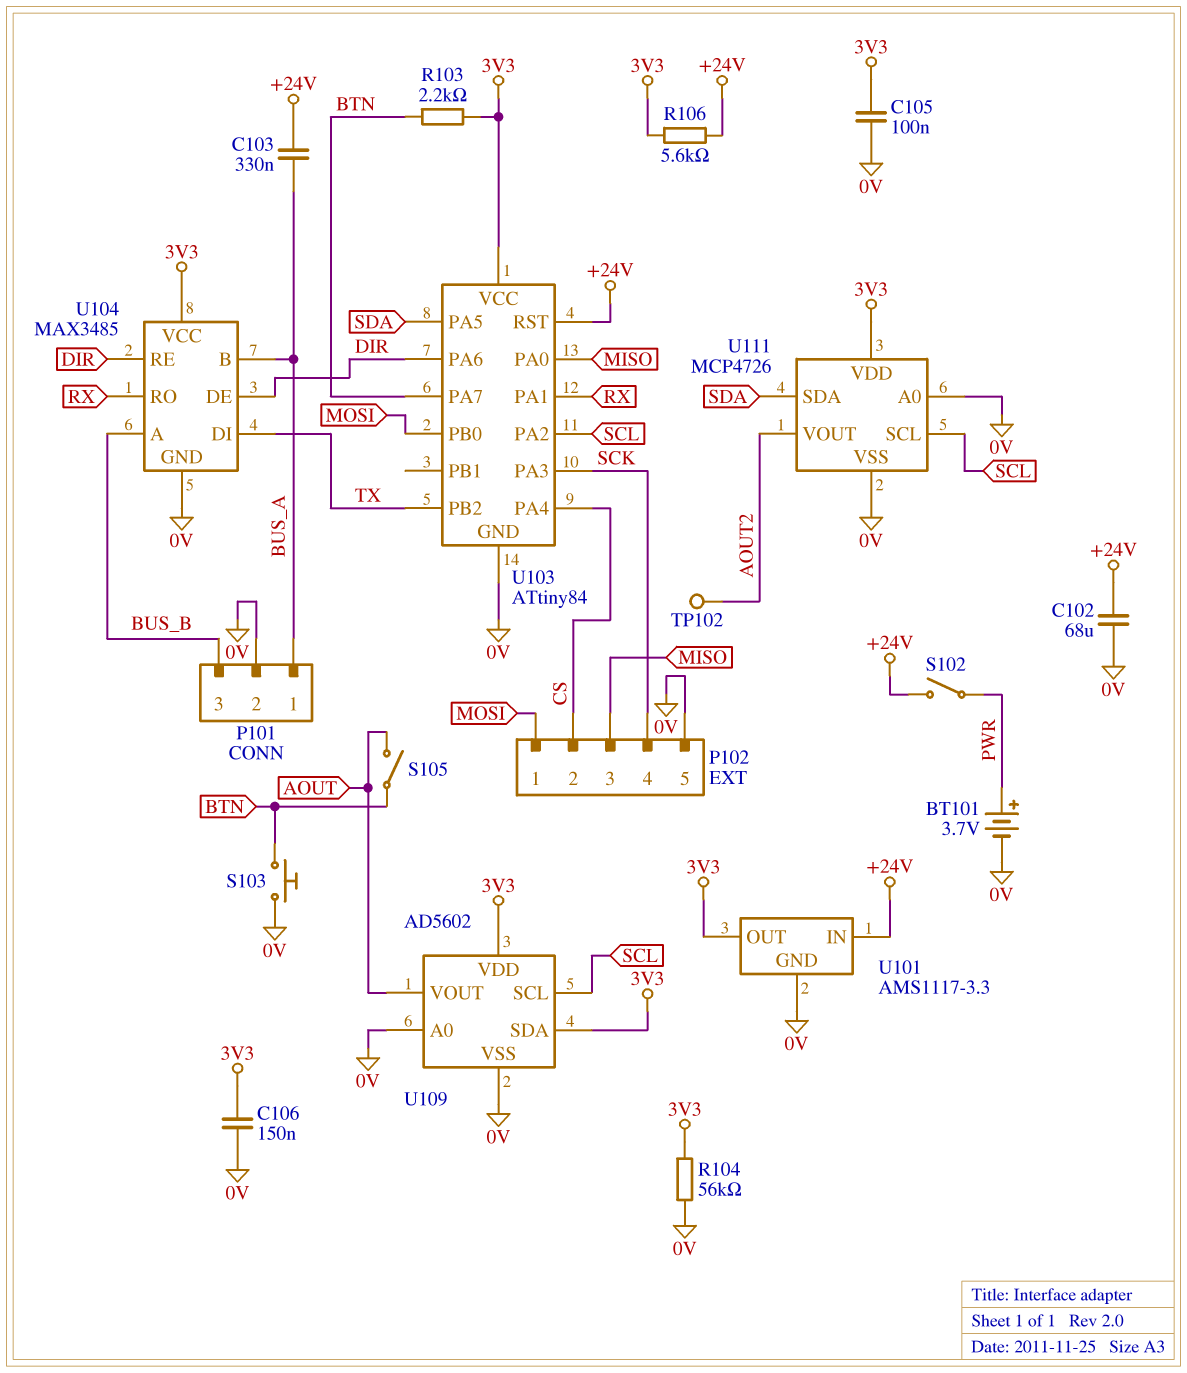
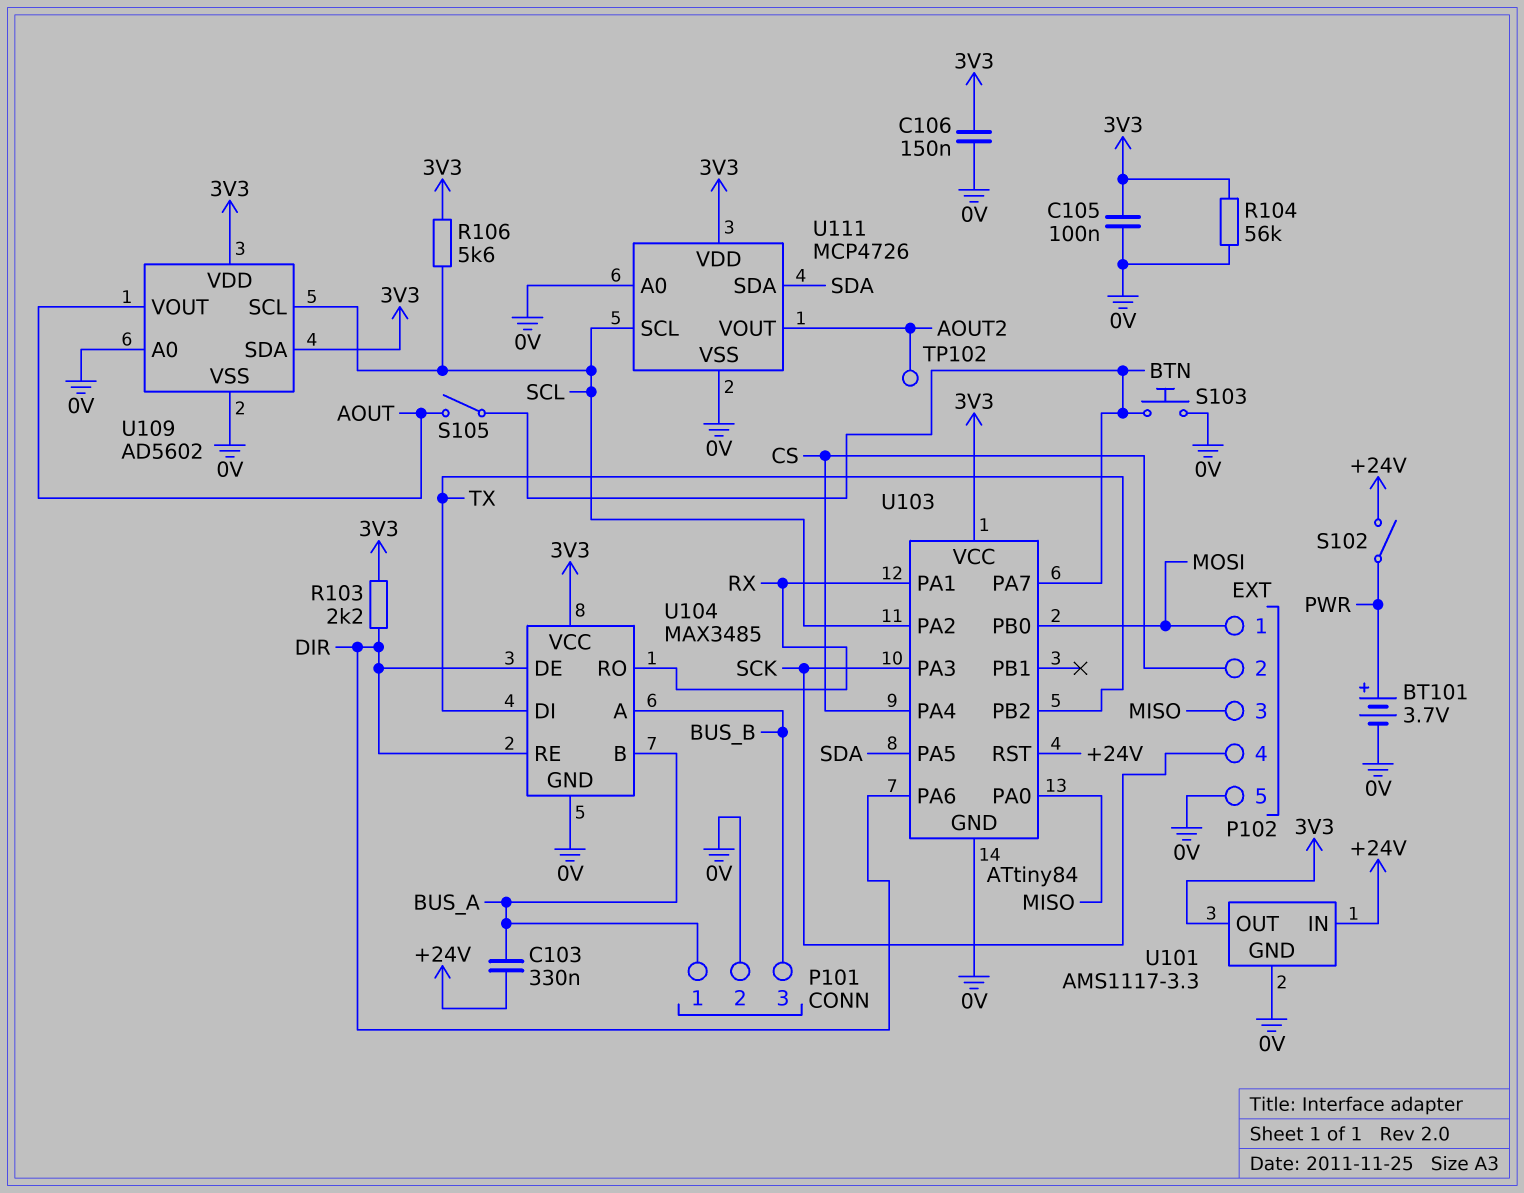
C102: 68uF (+24V, 0V) -> none
R103: 2.2k (3V3, BTN) -> 2.2k (3V3, DIR)
R106: 5.6k (+24V, 3V3) -> 5.6k (3V3, SCL)

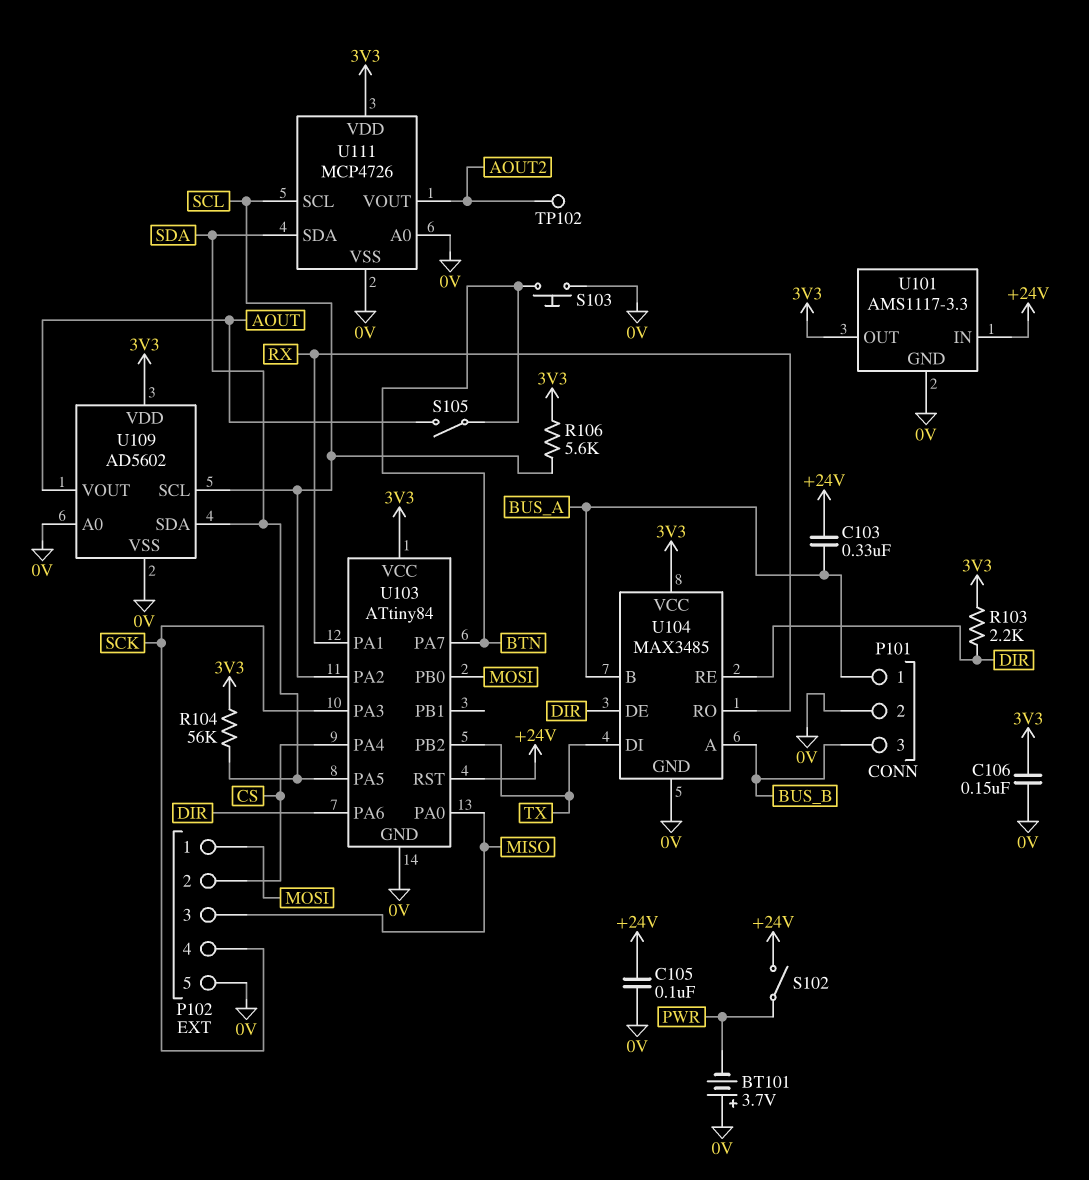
BT101: 3.7V (plus PWR, minus 0V) -> 3.7V (plus 0V, minus PWR)
C105: 100nF (0V, 3V3) -> 100nF (+24V, 0V)
R104: 56k (0V, 3V3) -> 56k (3V3, SDA)
U109 pin SDA: 3V3 -> SDA

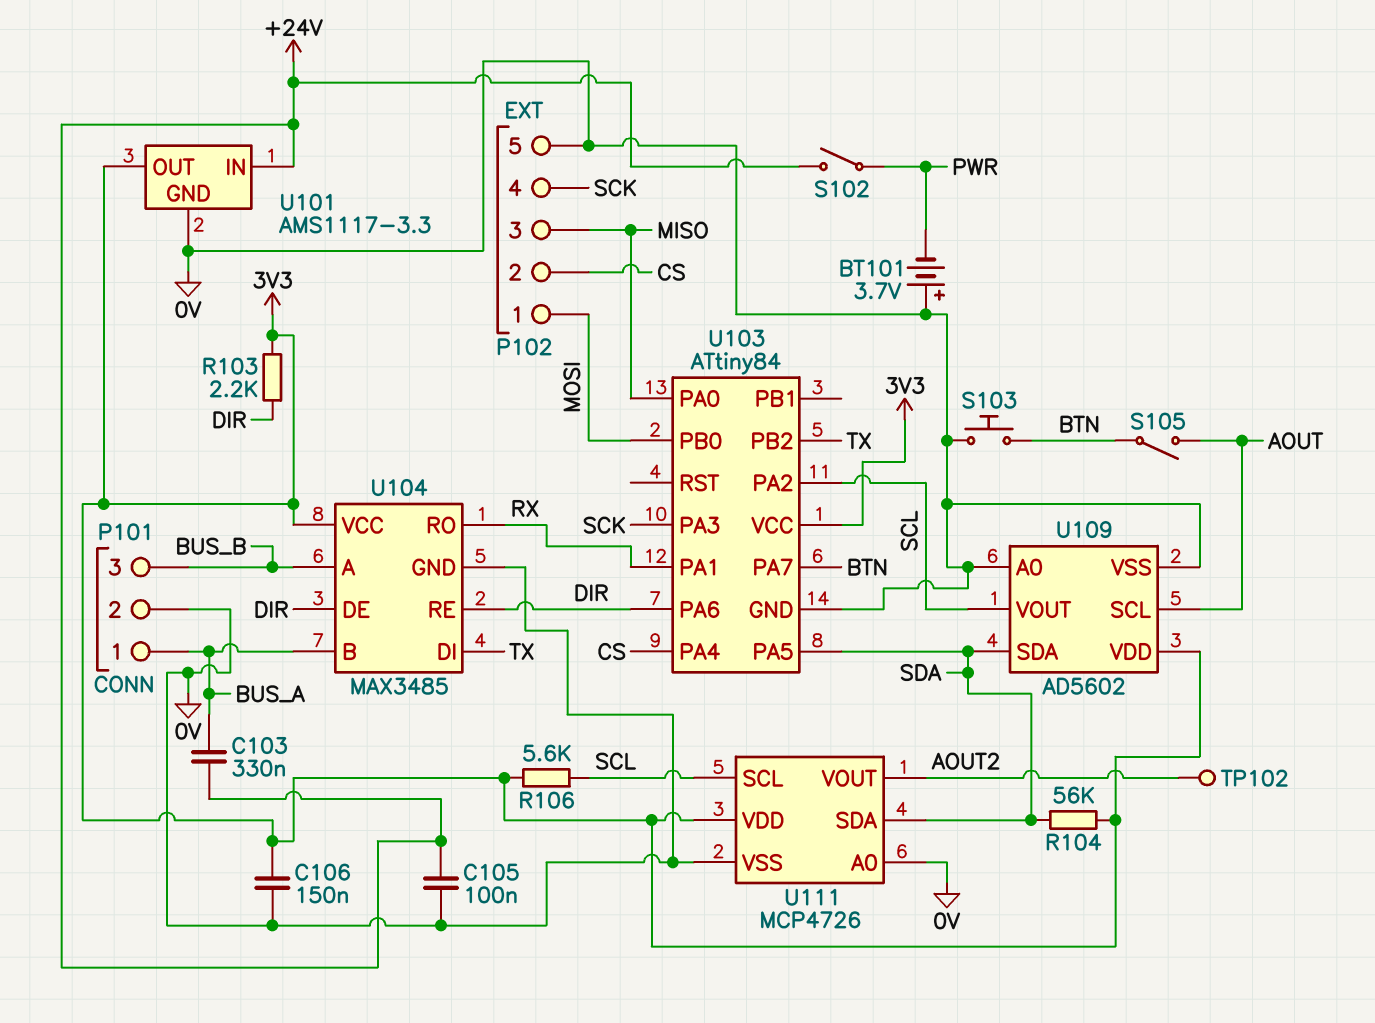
U103 pin RST: +24V -> none
U109 pin SCL: SCL -> AOUT
U109 pin VOUT: AOUT -> SCL

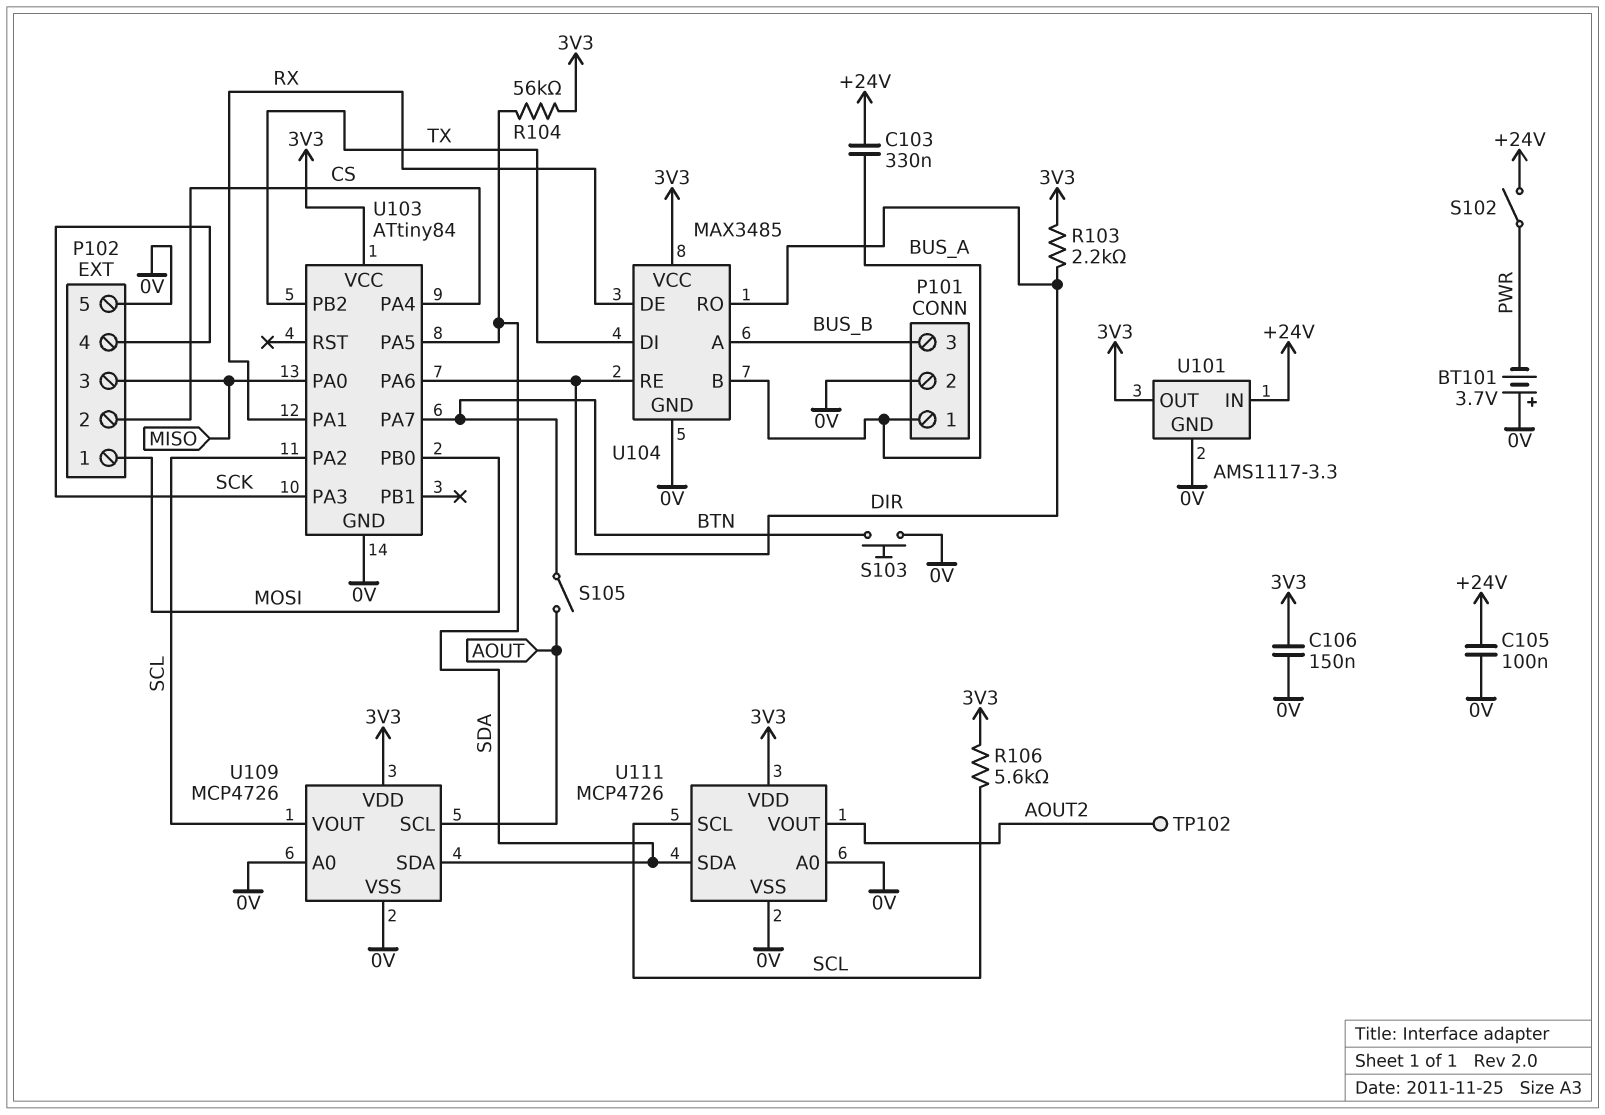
U104 pin DE: DIR -> RX
U104 pin RO: RX -> DIR
U109: AD5602 -> MCP4726

